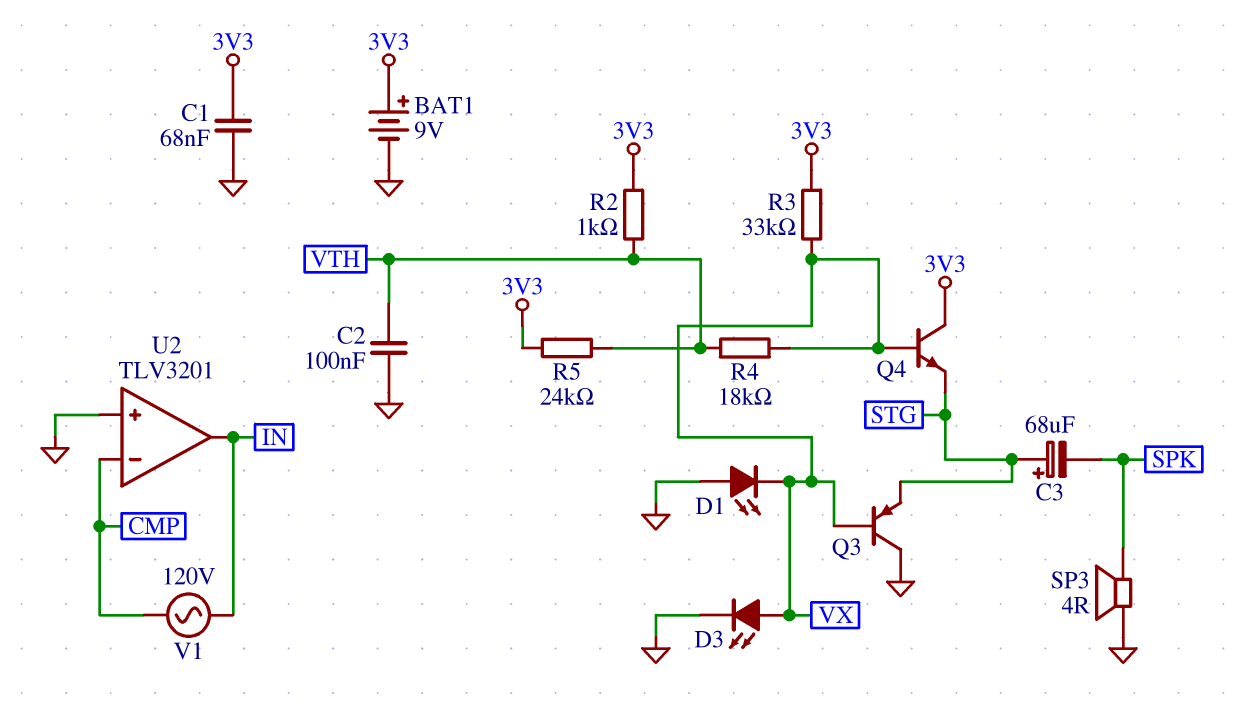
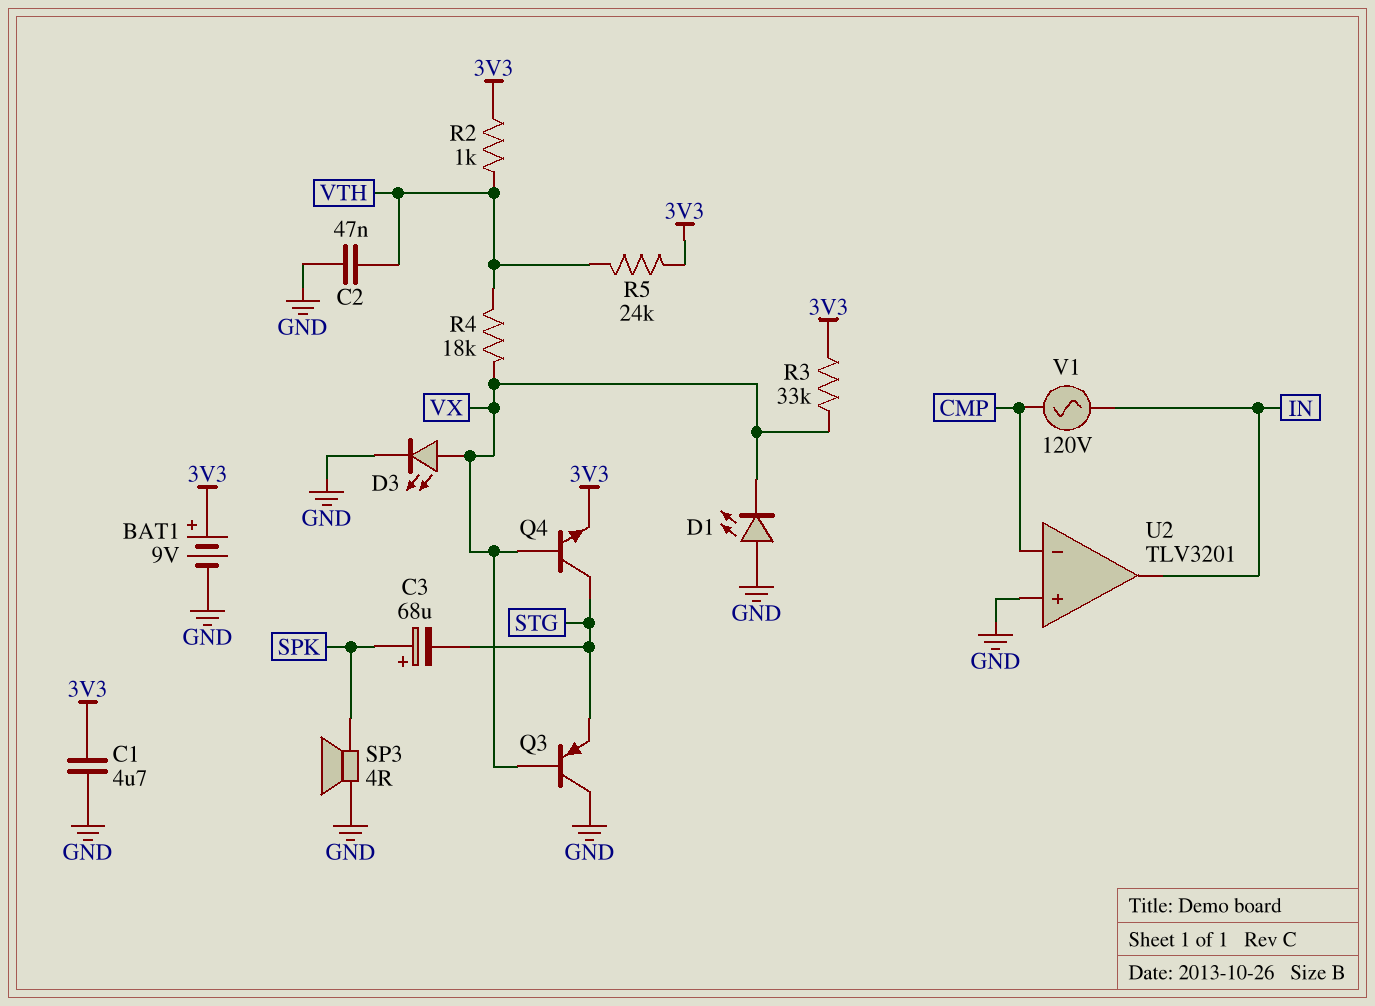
C1: 68nF (3V3, GND) -> 4.7uF (3V3, GND)
C2: 100nF (GND, VTH) -> 47nF (GND, VTH)
C3: 68uF (plus STG, minus SPK) -> 68uF (plus SPK, minus STG)
Q4: NPN (B VX, C 3V3, E STG) -> NPN (B VX, C STG, E 3V3)

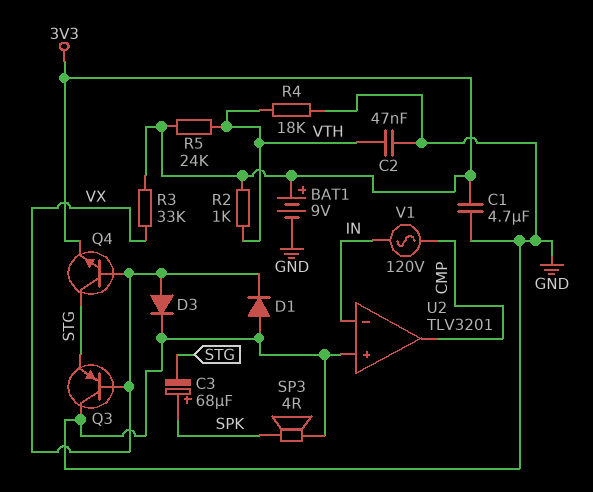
D1: LED (A GND, K VX) -> diode (A GND, K VX)
D3: LED (A VX, K GND) -> diode (A VX, K GND)
R4: 18k (VTH, VX) -> 18k (GND, VTH)
U2 pin in-: CMP -> IN
U2 pin out: IN -> CMP

